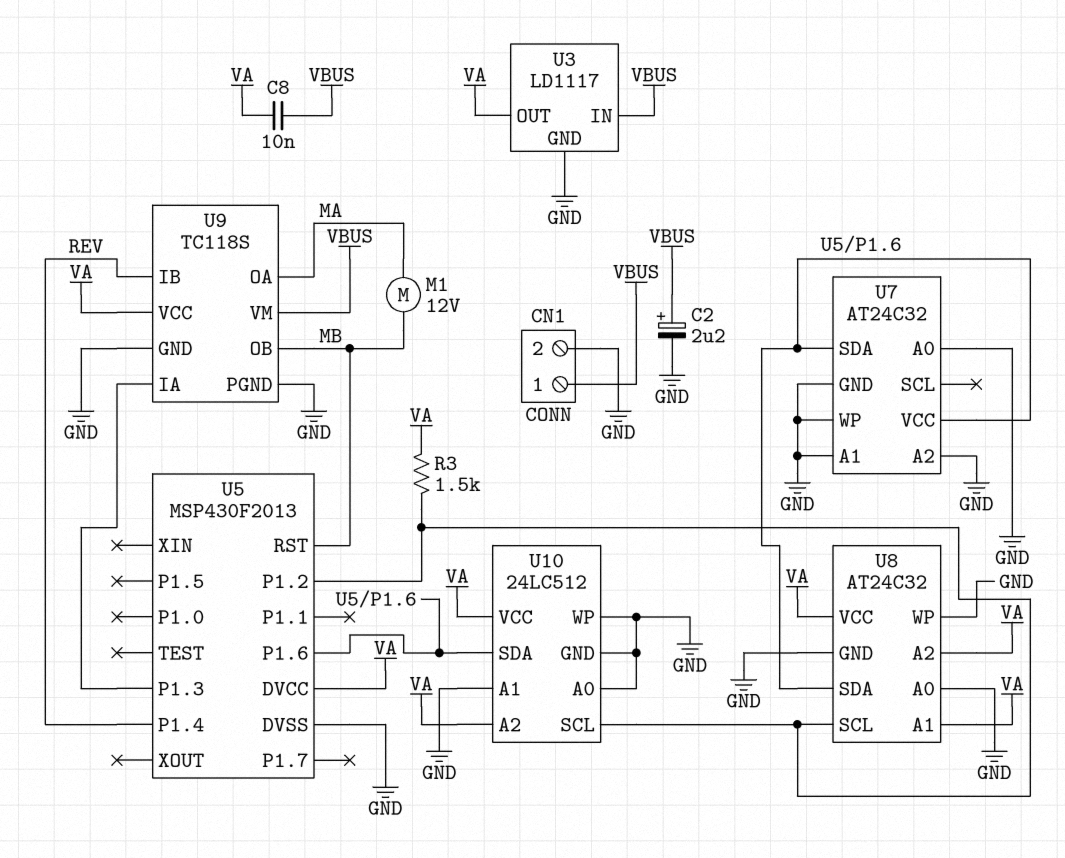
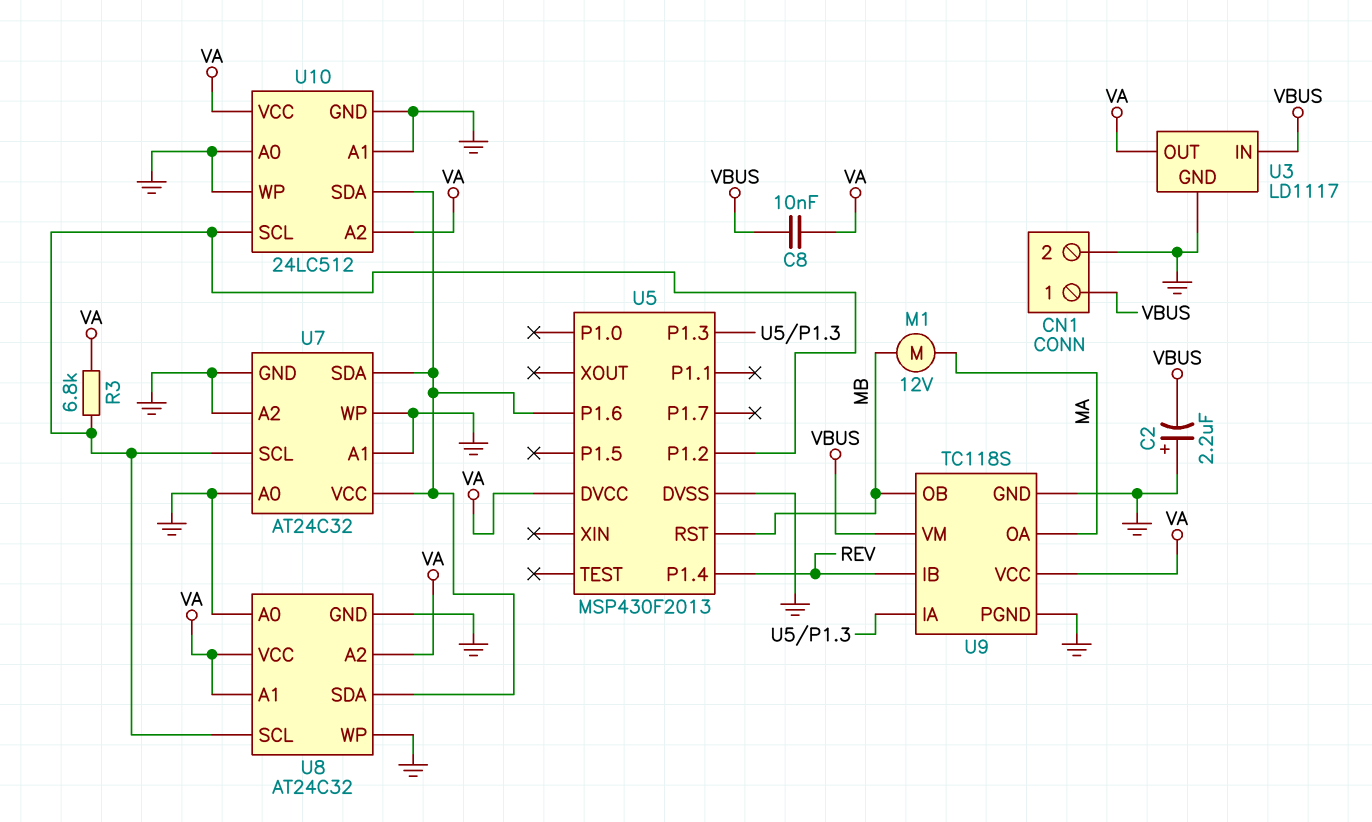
C2: 2.2uF (plus VBUS, minus GND) -> 2.2uF (plus GND, minus VBUS)
R3: 1.5k (U5/P1.2, VA) -> 6.8k (U5/P1.2, VA)
U7 pin SCL: none -> U5/P1.2

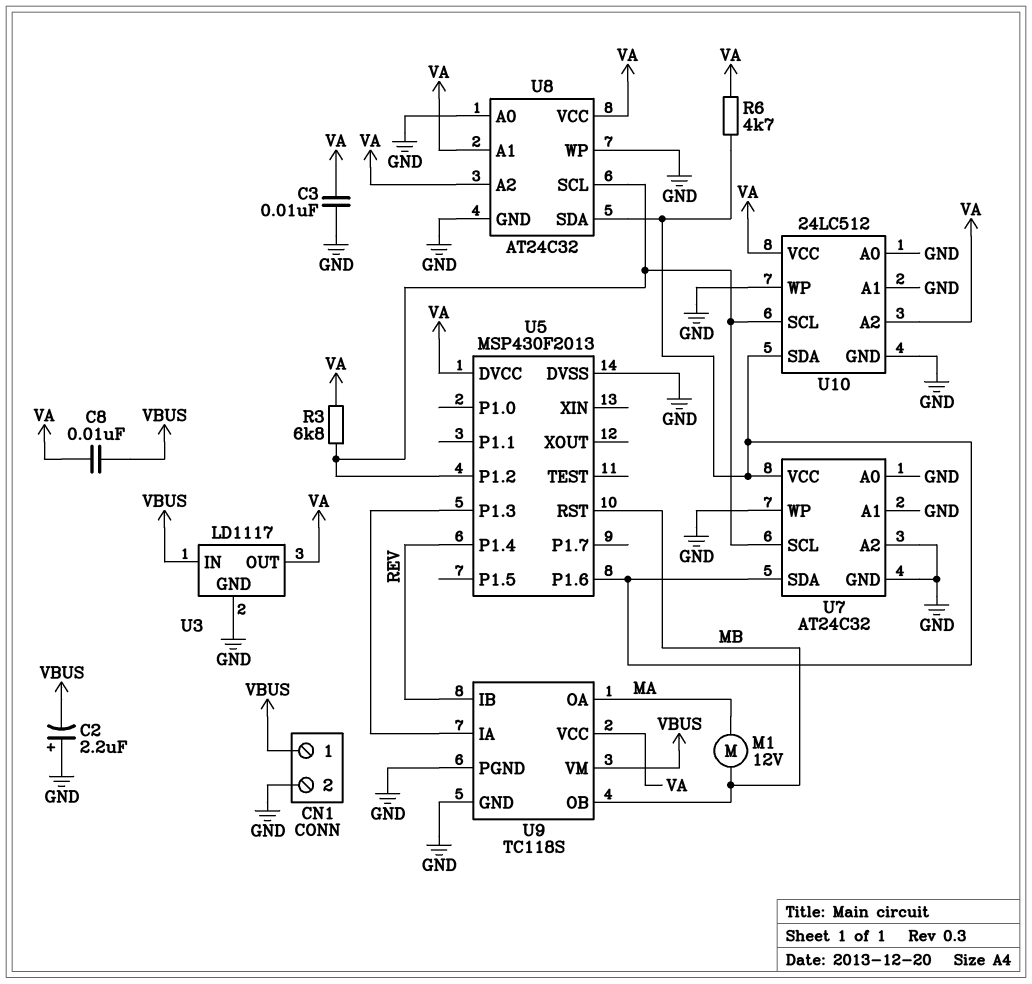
C3: none -> 10nF (GND, VA)
R6: none -> 4.7k (U5/P1.6, VA)

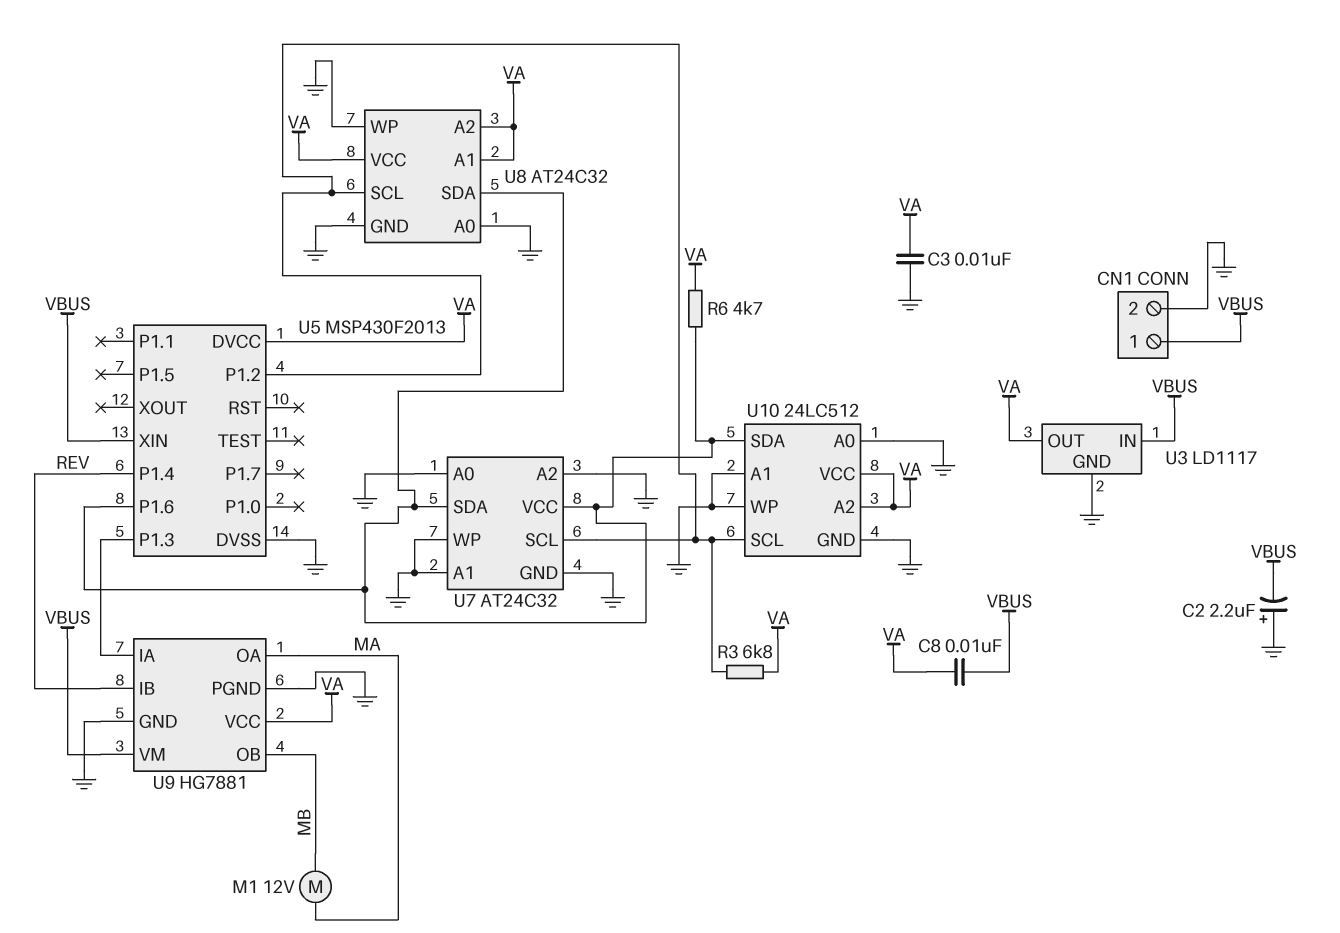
U5 pin RST: MB -> none
U5 pin XIN: none -> VBUS
U9: TC118S -> HG7881

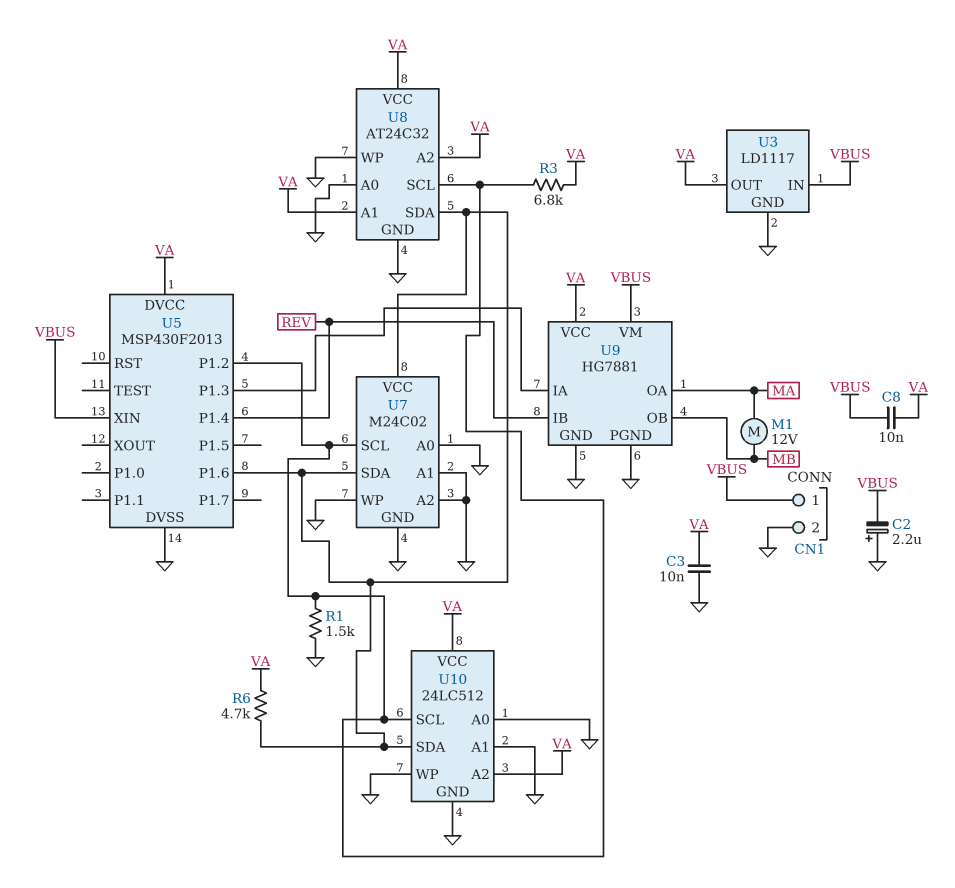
R1: none -> 1.5k (GND, U5/P1.2)
U7: AT24C32 -> M24C02

